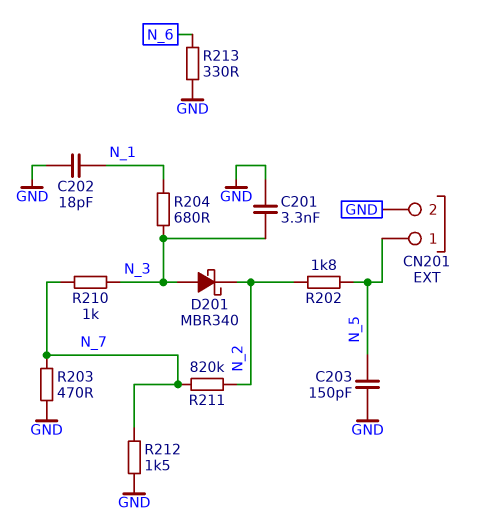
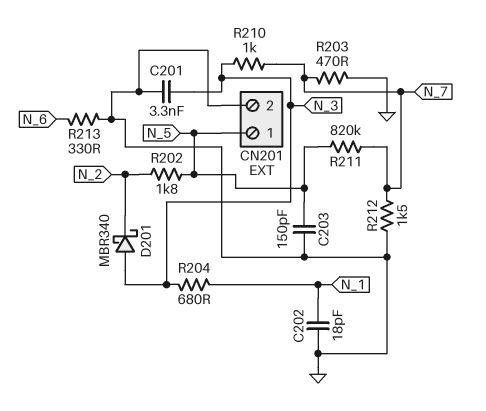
R211: 820k (N_2, N_7) -> 820k (N_5, N_7)

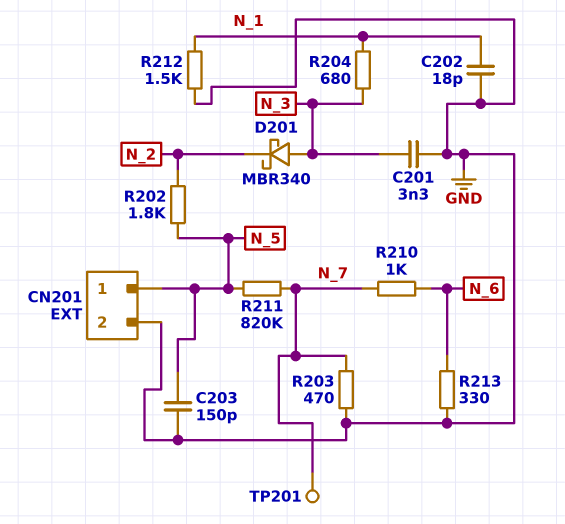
R210: 1k (N_3, N_7) -> 1k (N_6, N_7)
R212: 1.5k (GND, N_7) -> 1.5k (GND, N_1)
TP201: none -> test point (N_7)

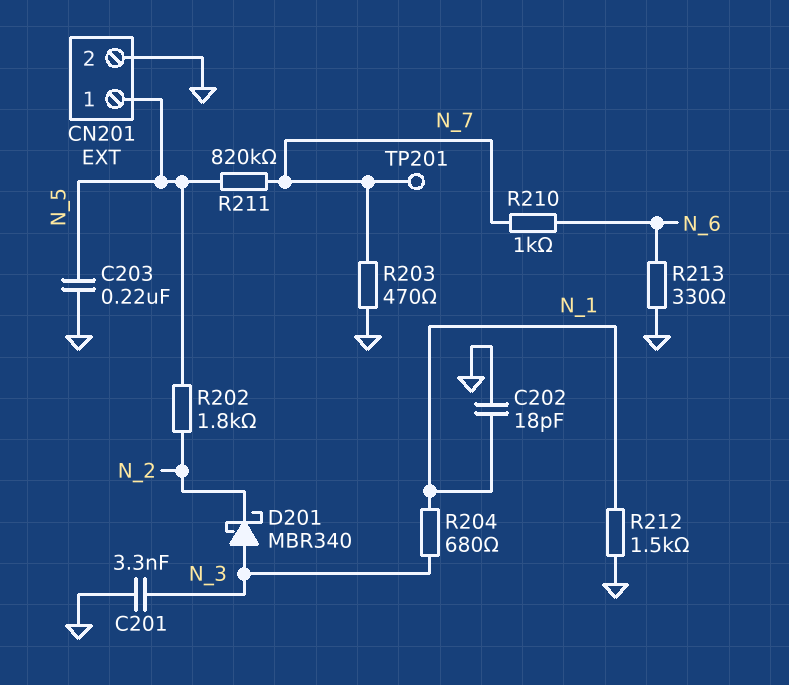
C203: 150pF (GND, N_5) -> 220nF (GND, N_5)

